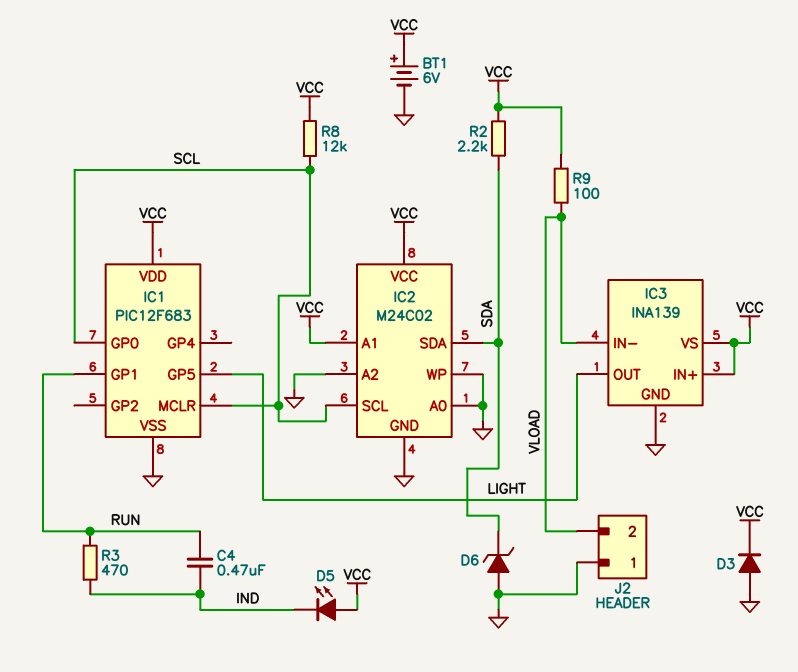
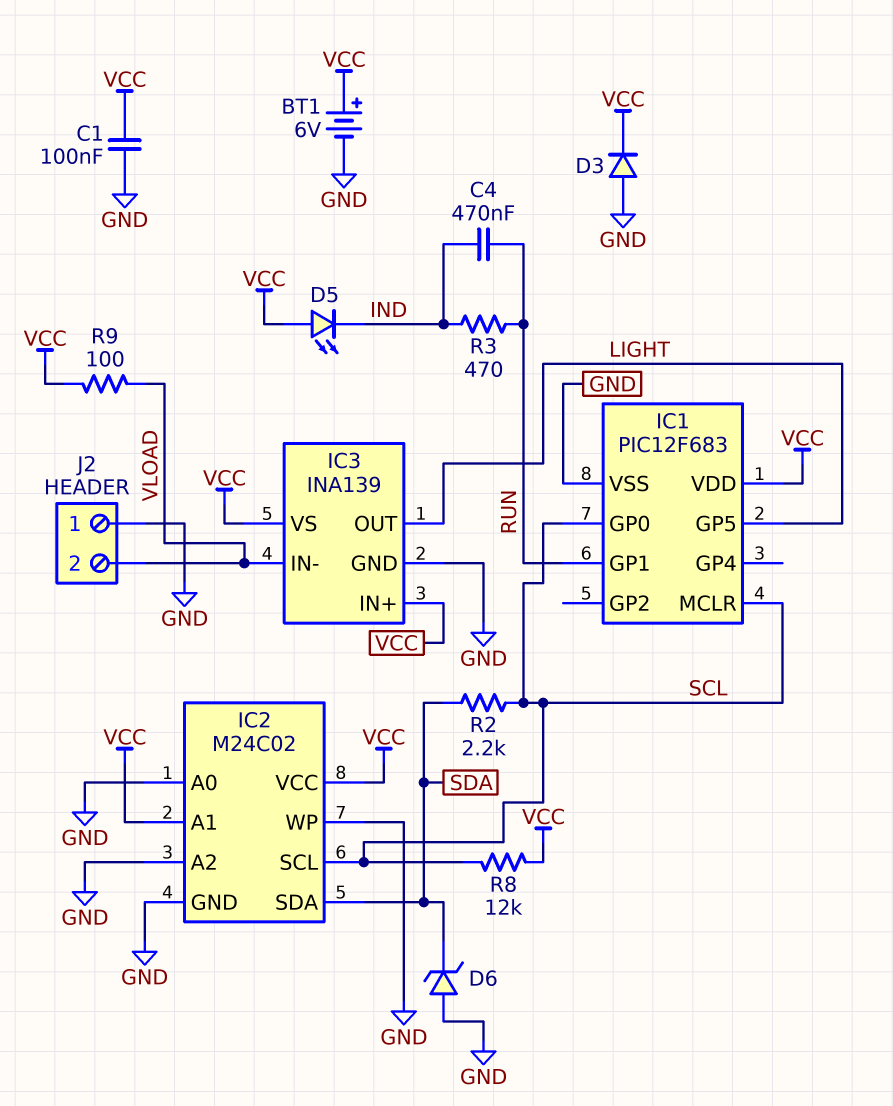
C1: none -> 100nF (GND, VCC)
R2: 2.2k (SDA, VCC) -> 2.2k (SCL, SDA)

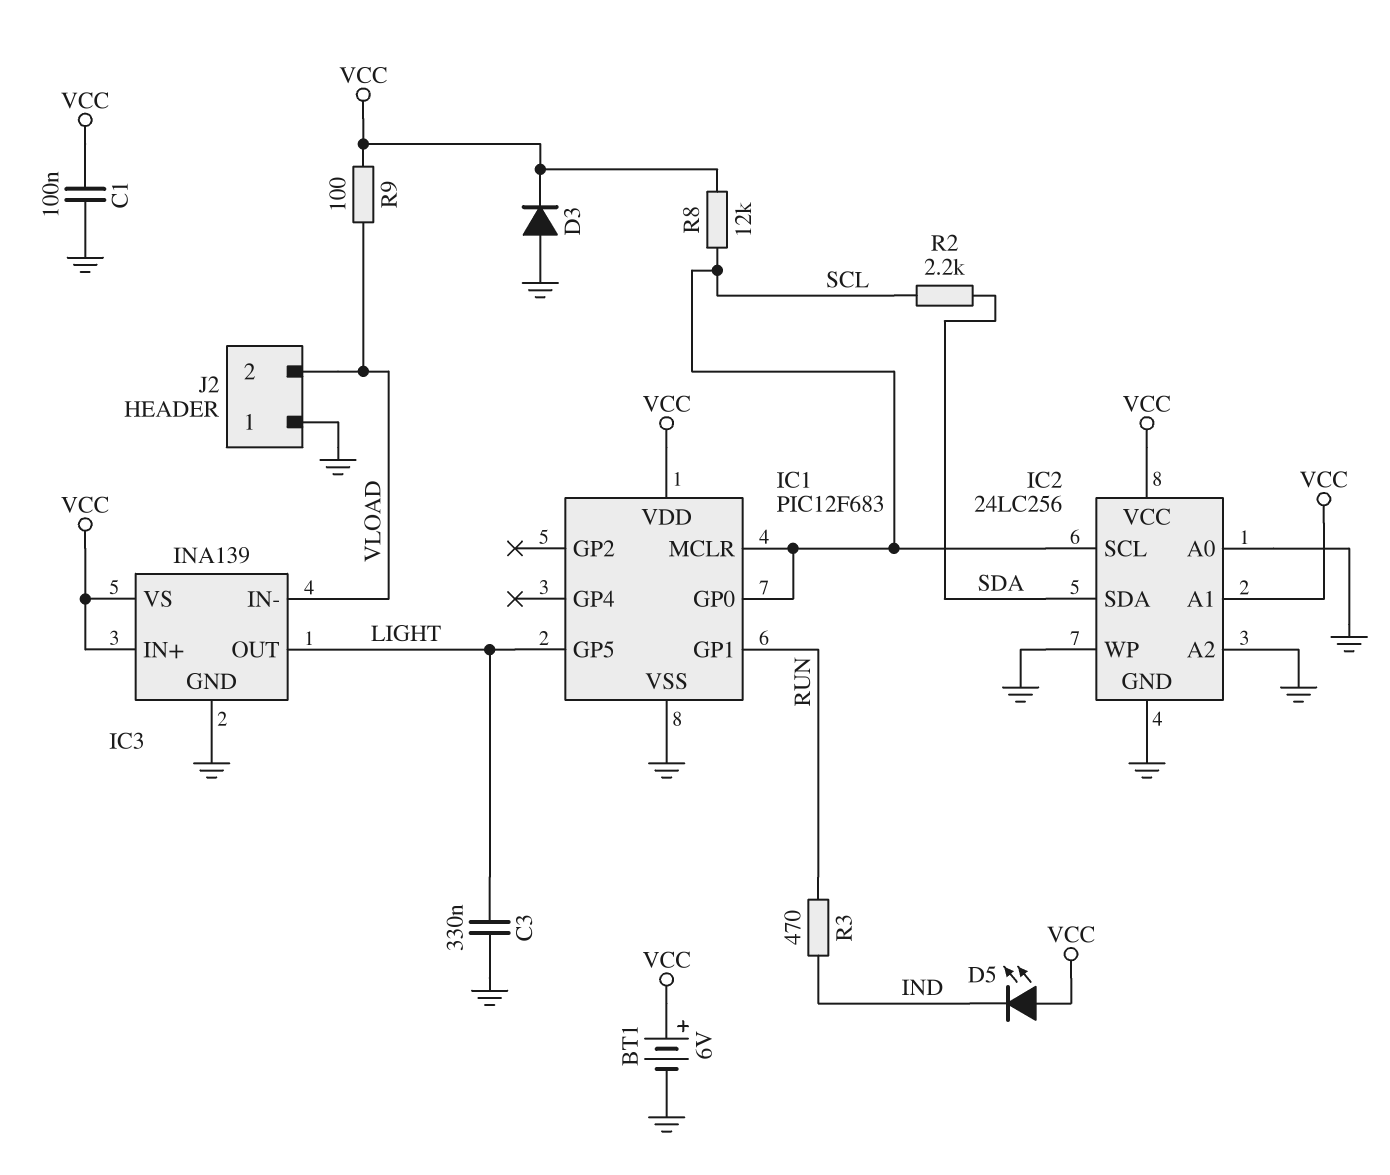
C3: none -> 330nF (GND, LIGHT)
C4: 470nF (IND, RUN) -> none
D6: zener (A GND, K SDA) -> none
IC2: M24C02 -> 24LC256

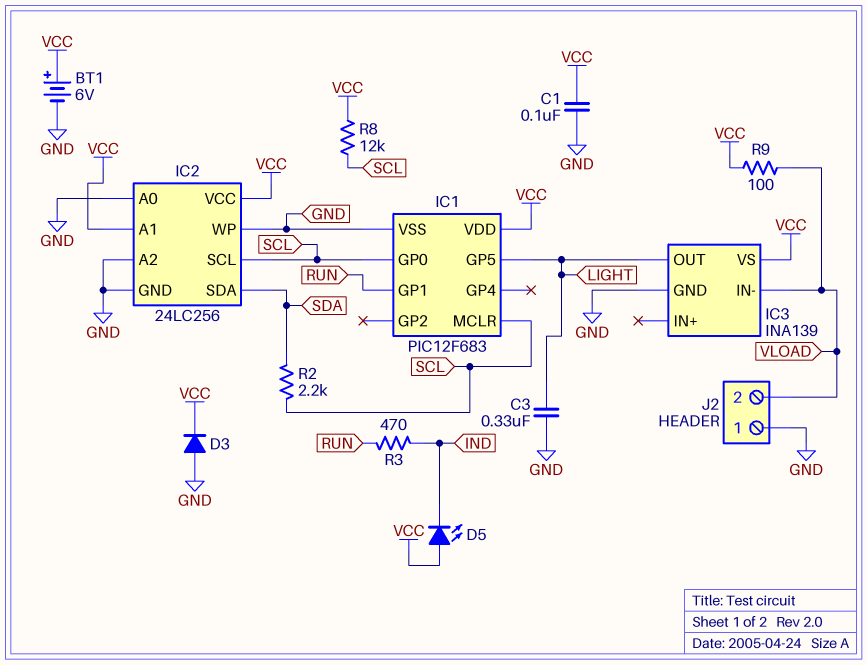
IC3 pin IN+: VCC -> none

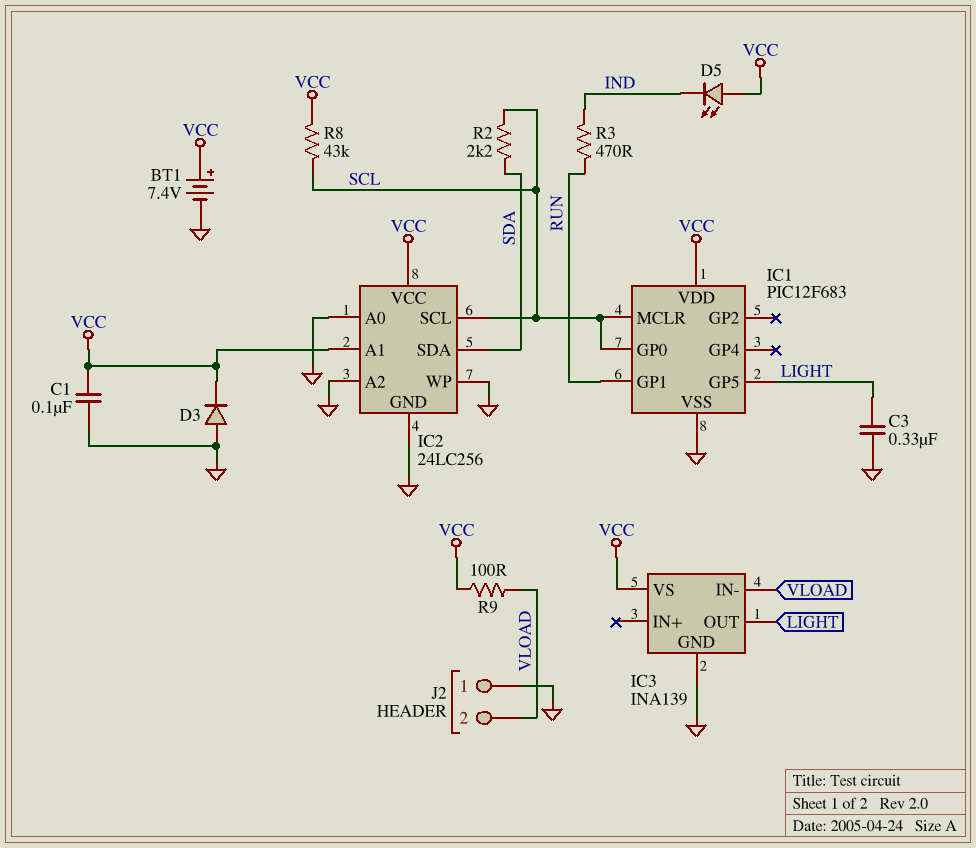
BT1: 6V (plus VCC, minus GND) -> 7.4V (plus VCC, minus GND)
R8: 12k (SCL, VCC) -> 43k (SCL, VCC)

